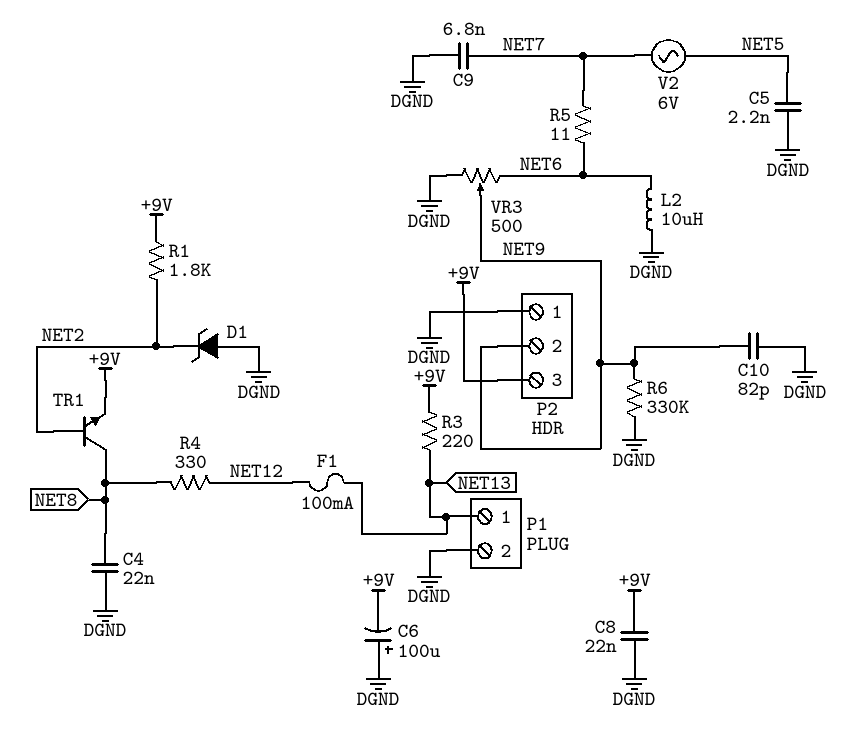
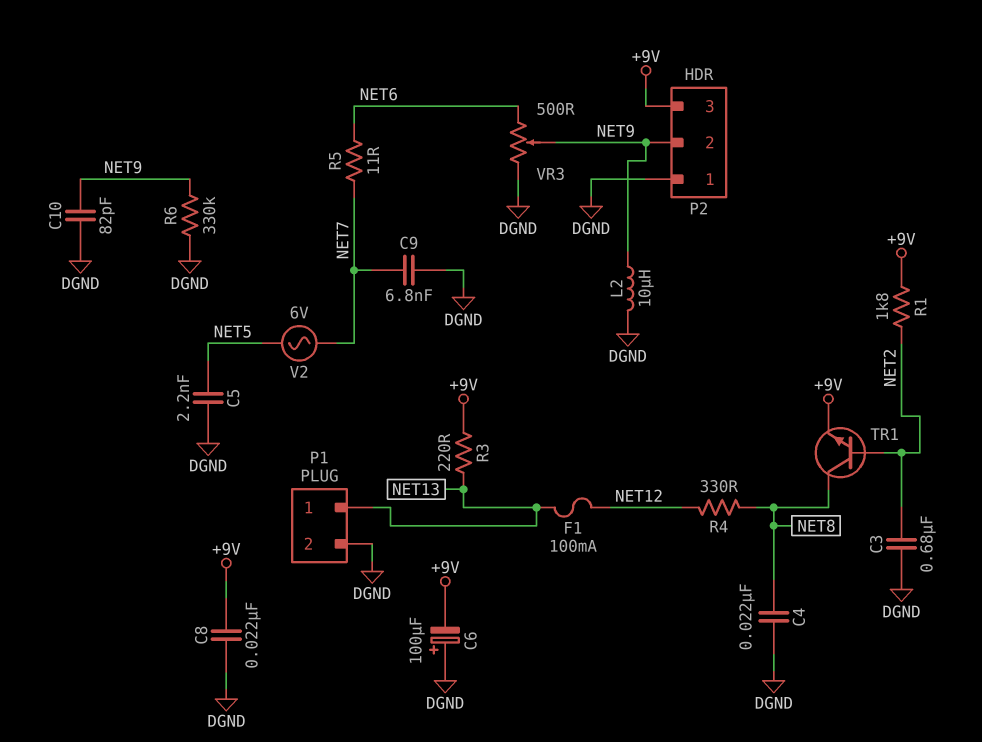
C3: none -> 680nF (DGND, NET2)
D1: zener (A DGND, K NET2) -> none
L2: 10uH (DGND, NET6) -> 10uH (DGND, NET9)

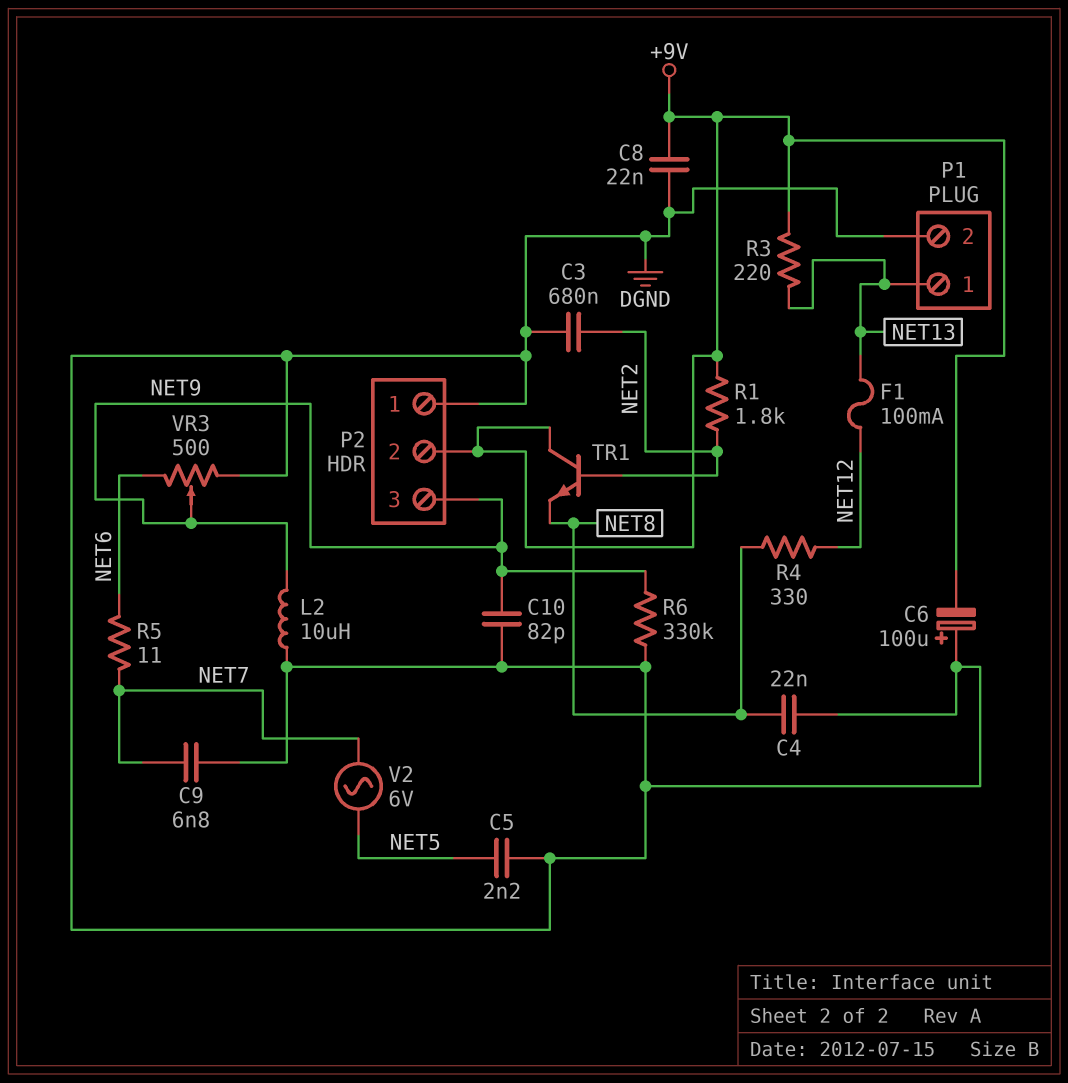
P2 pin 2: NET9 -> +9V
P2 pin 3: +9V -> NET9
TR1: NPN (B NET2, C NET8, E +9V) -> NPN (B NET2, C +9V, E NET8)

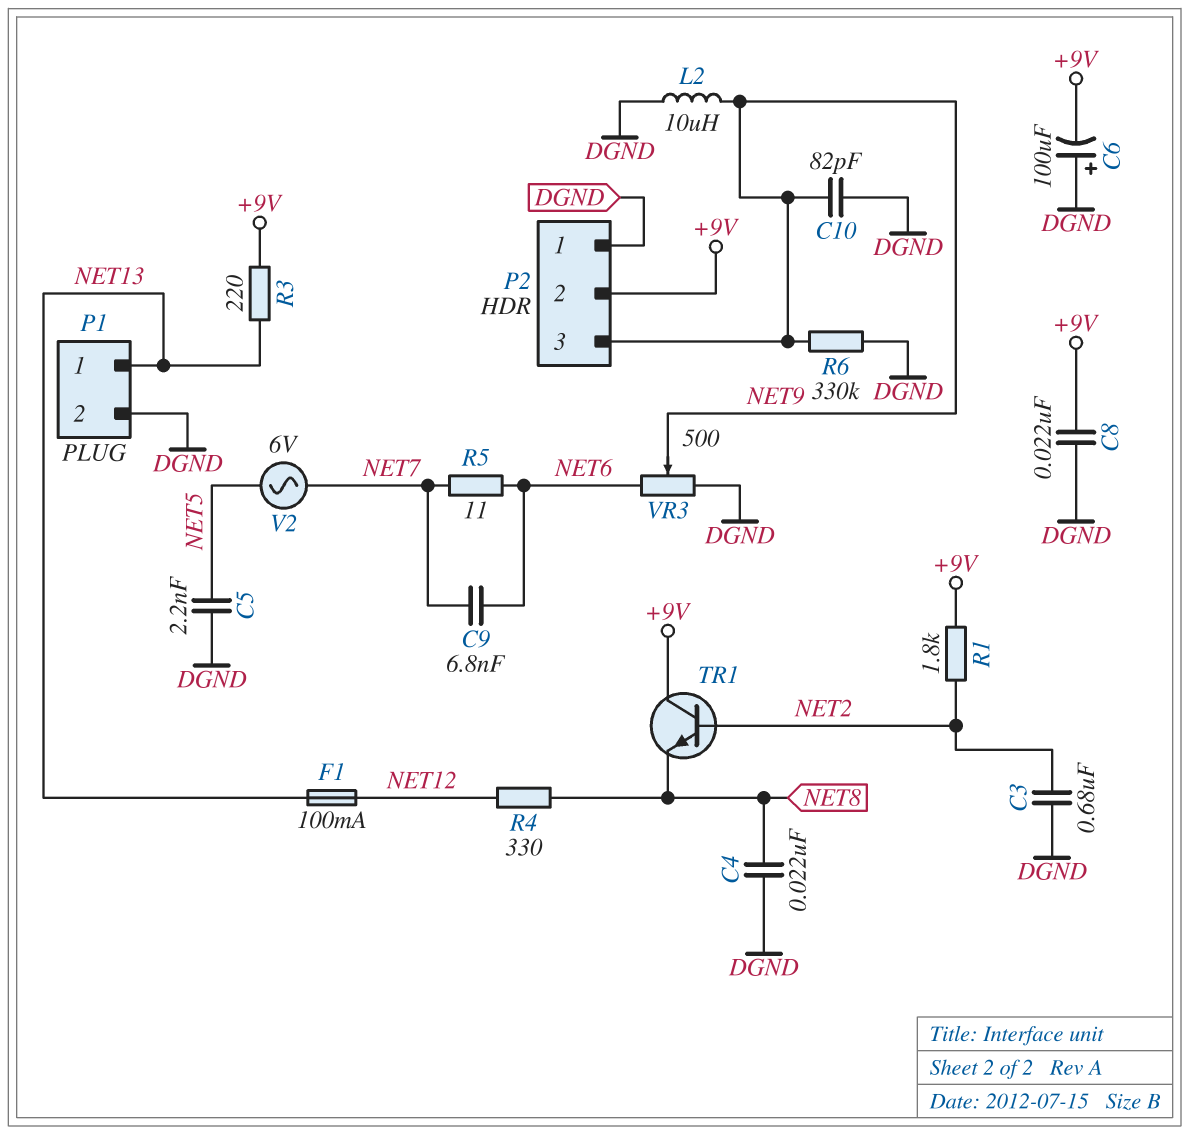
C9: 6.8nF (DGND, NET7) -> 6.8nF (NET6, NET7)

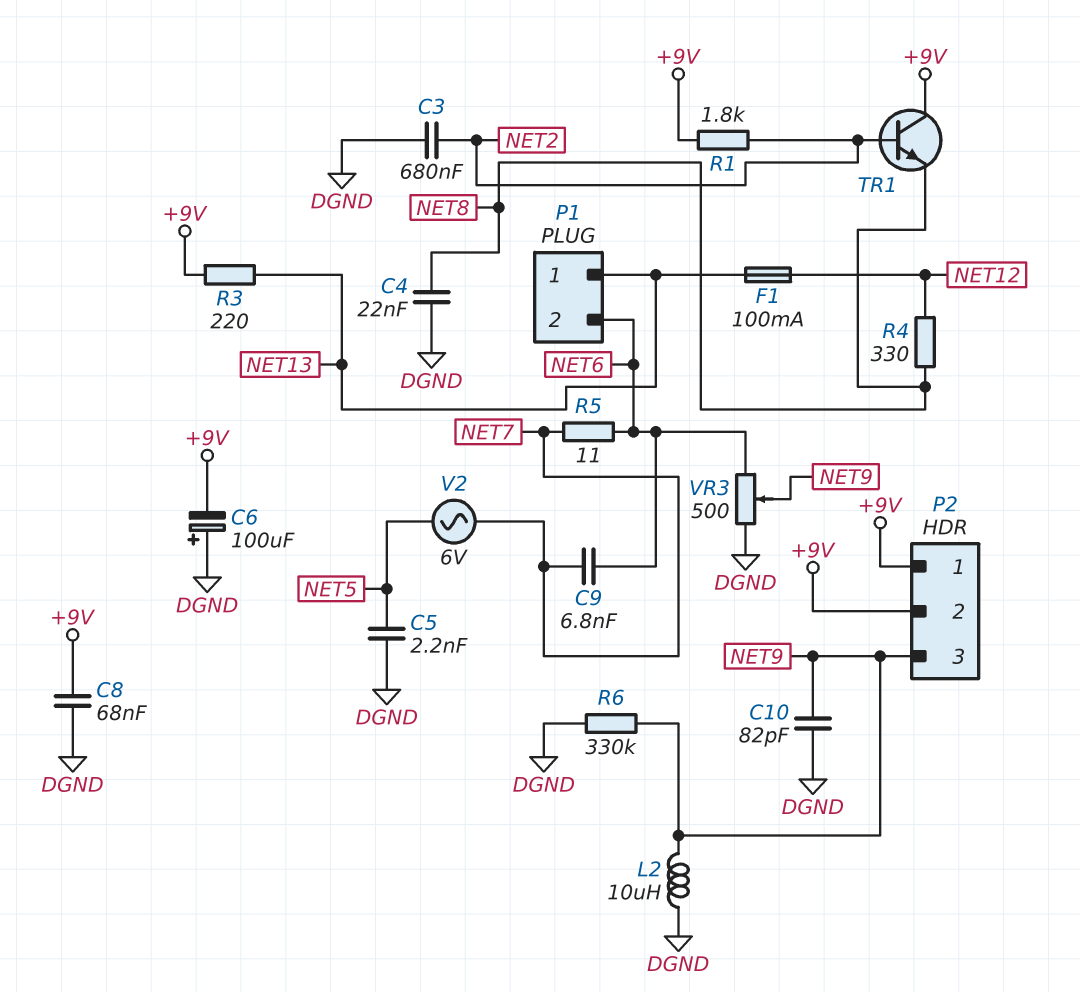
C8: 22nF (+9V, DGND) -> 68nF (+9V, DGND)
P1 pin 2: DGND -> NET6
P2 pin 1: DGND -> +9V

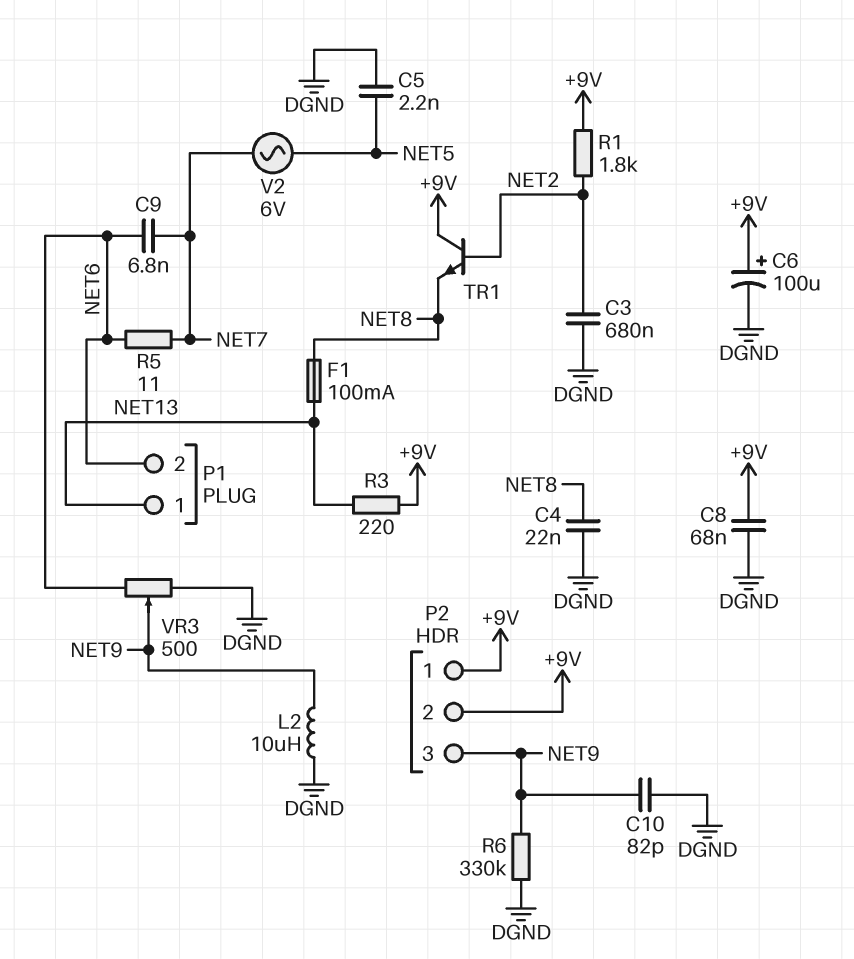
C6: 100uF (plus DGND, minus +9V) -> 100uF (plus +9V, minus DGND)
F1: 100mA (NET12, NET13) -> 100mA (NET8, NET13)
R4: 330 (NET8, NET12) -> none

